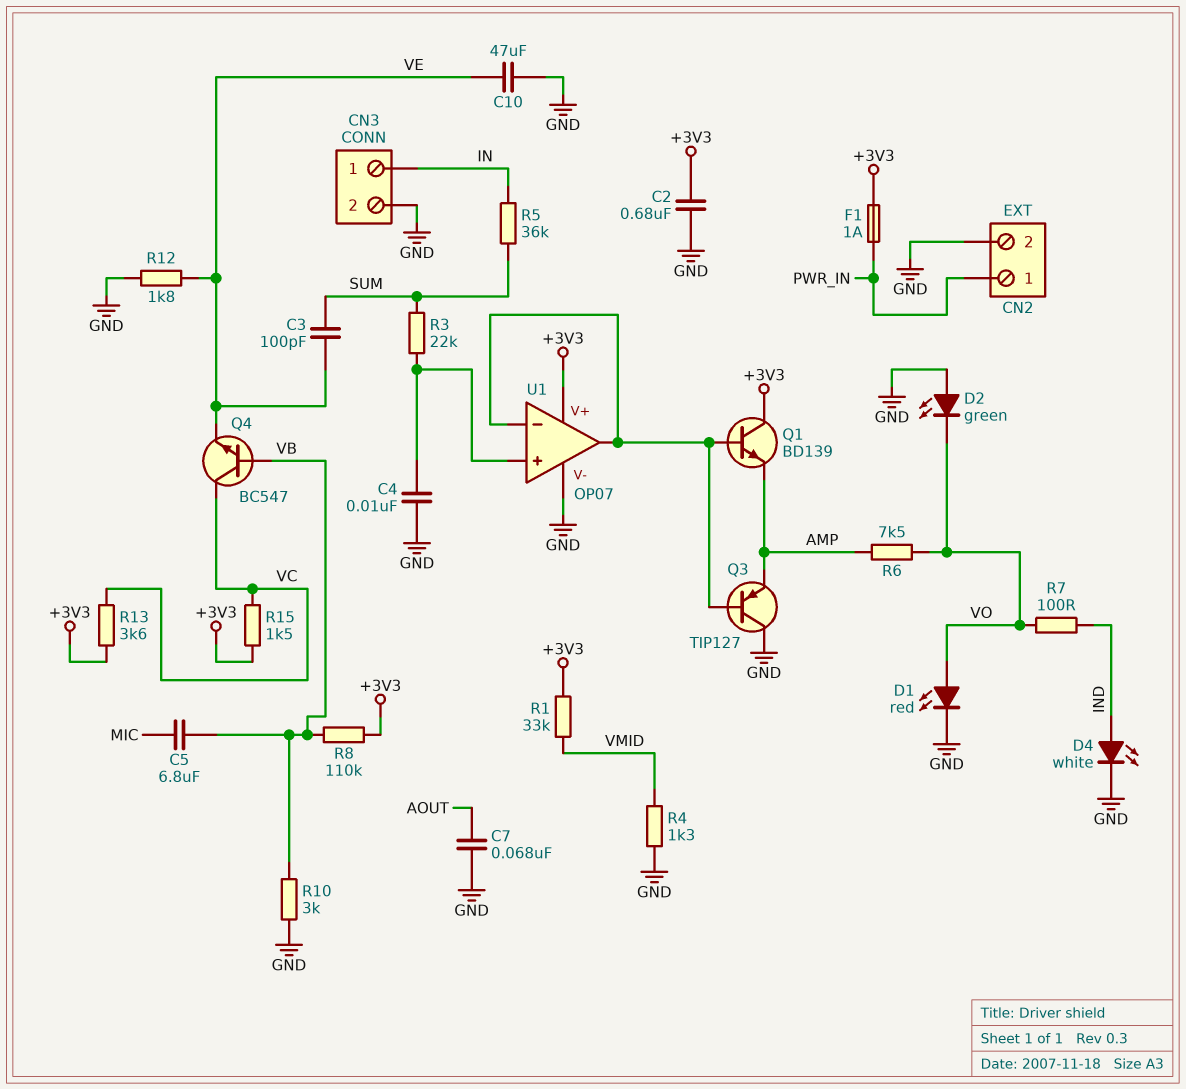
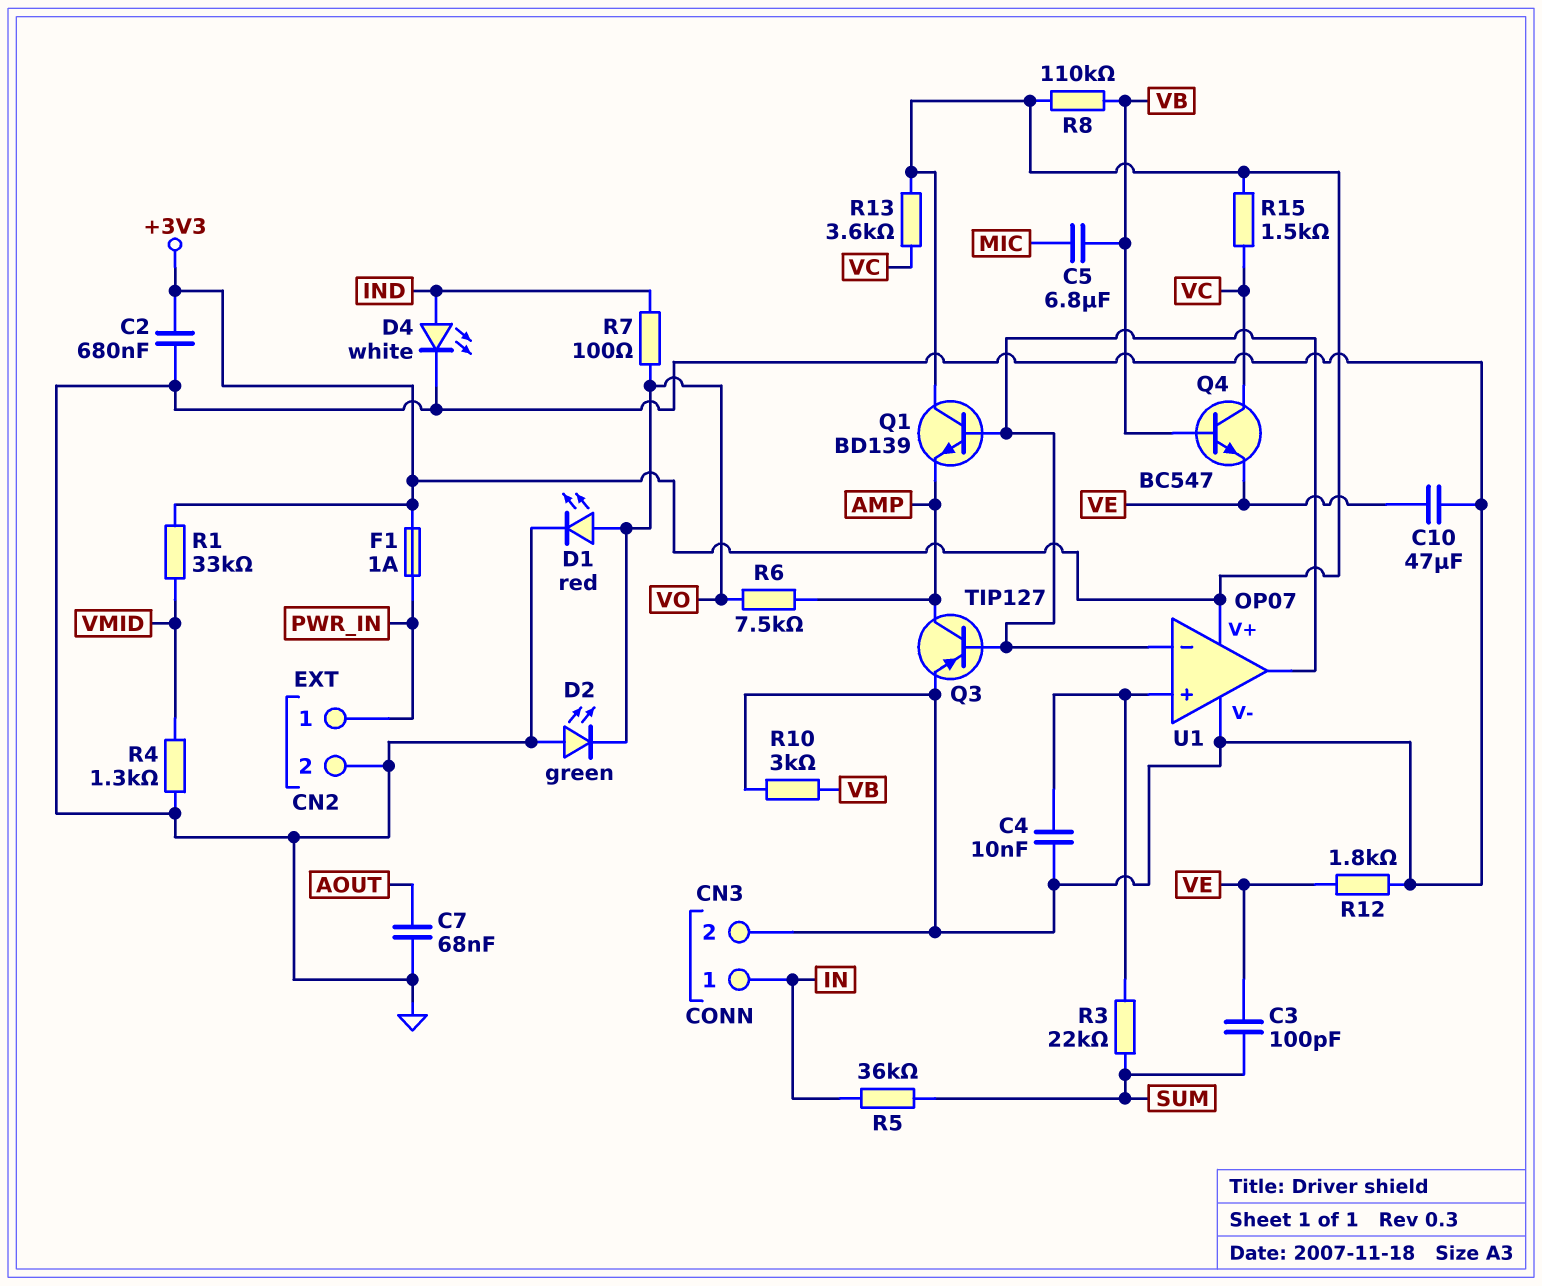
Q3: PNP TIP127 (B U1/in-, C GND, E AMP) -> PNP TIP127 (B U1/in-, C AMP, E GND)

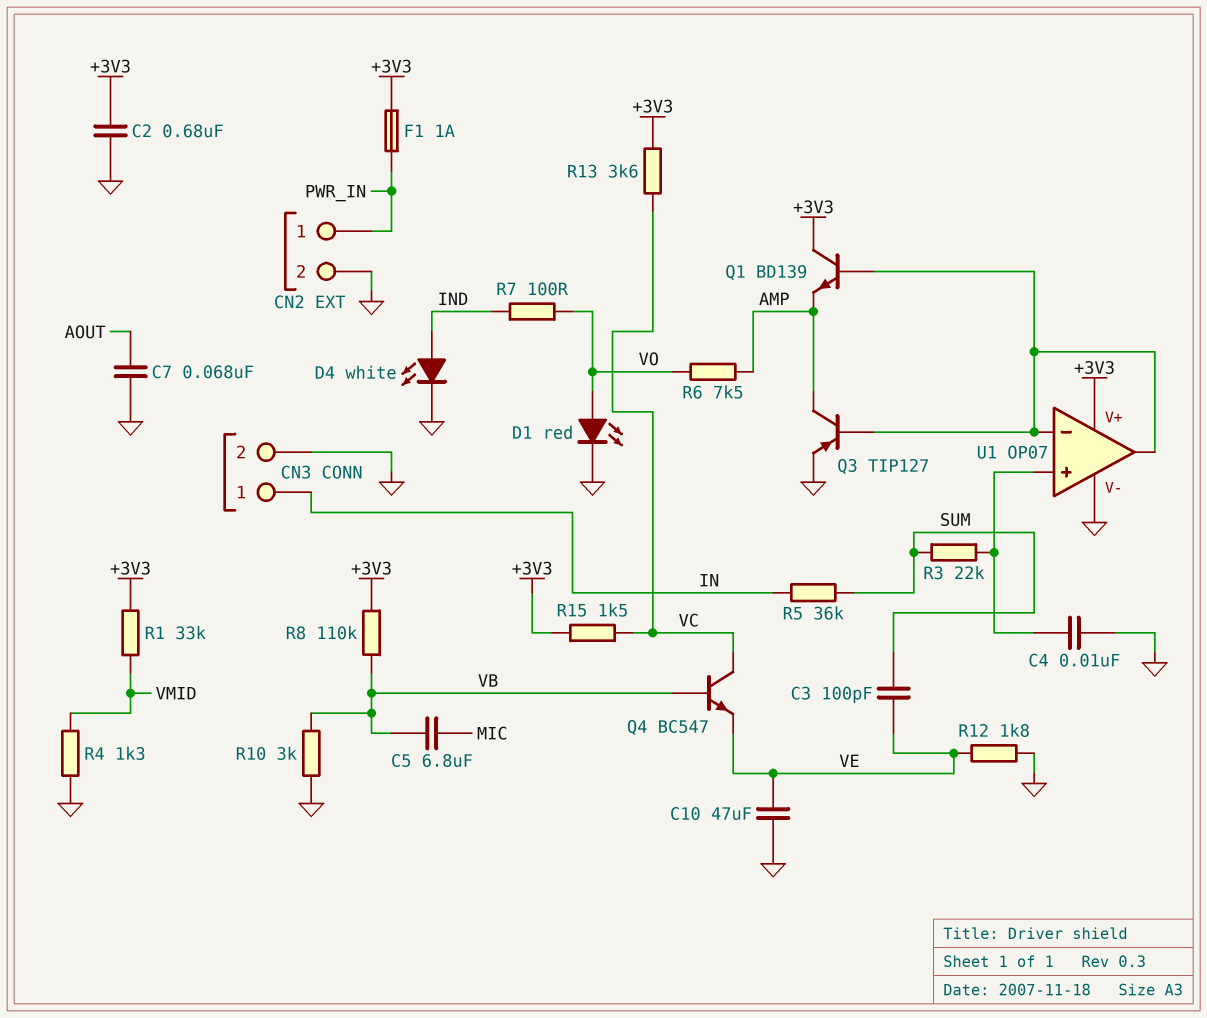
D2: LED green (A GND, K VO) -> none

